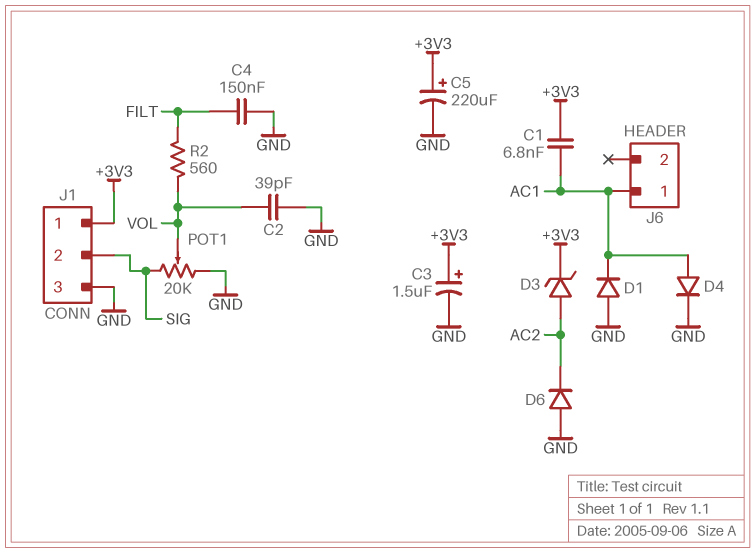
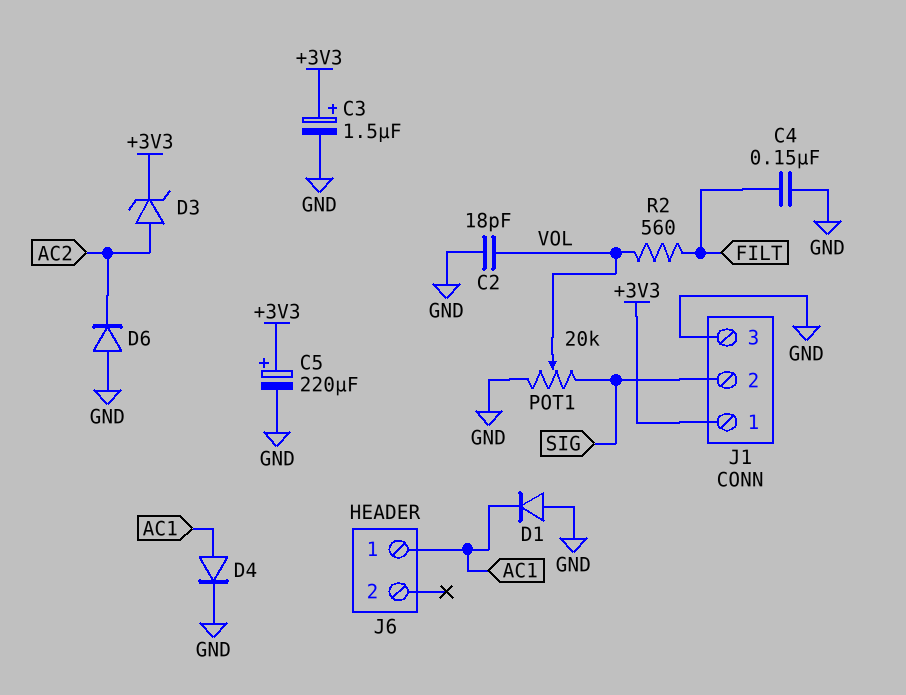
C1: 6.8nF (+3V3, AC1) -> none
C2: 39pF (GND, VOL) -> 18pF (GND, VOL)

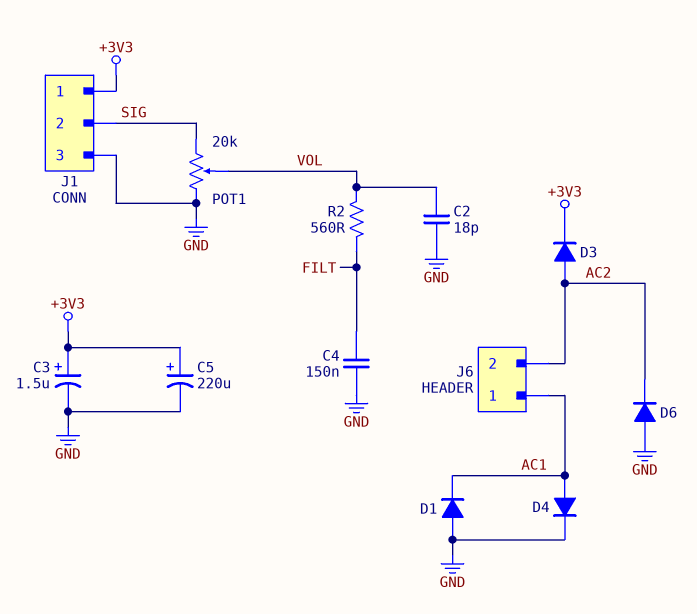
D3: zener (A AC2, K +3V3) -> diode (A AC2, K +3V3)
J6 pin 2: none -> AC2

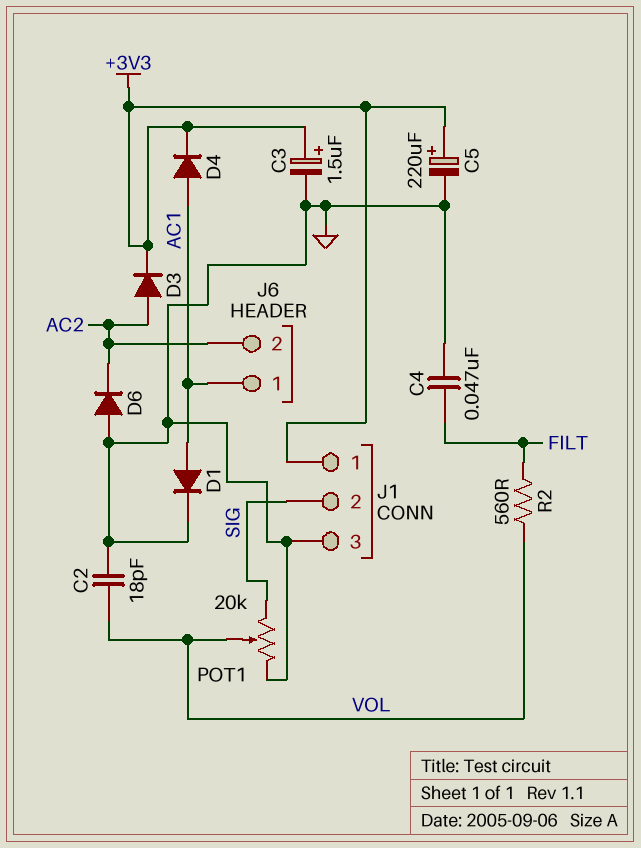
C4: 150nF (FILT, GND) -> 47nF (FILT, GND)
D1: diode (A GND, K AC1) -> diode (A AC1, K GND)
D4: diode (A AC1, K GND) -> diode (A AC1, K +3V3)

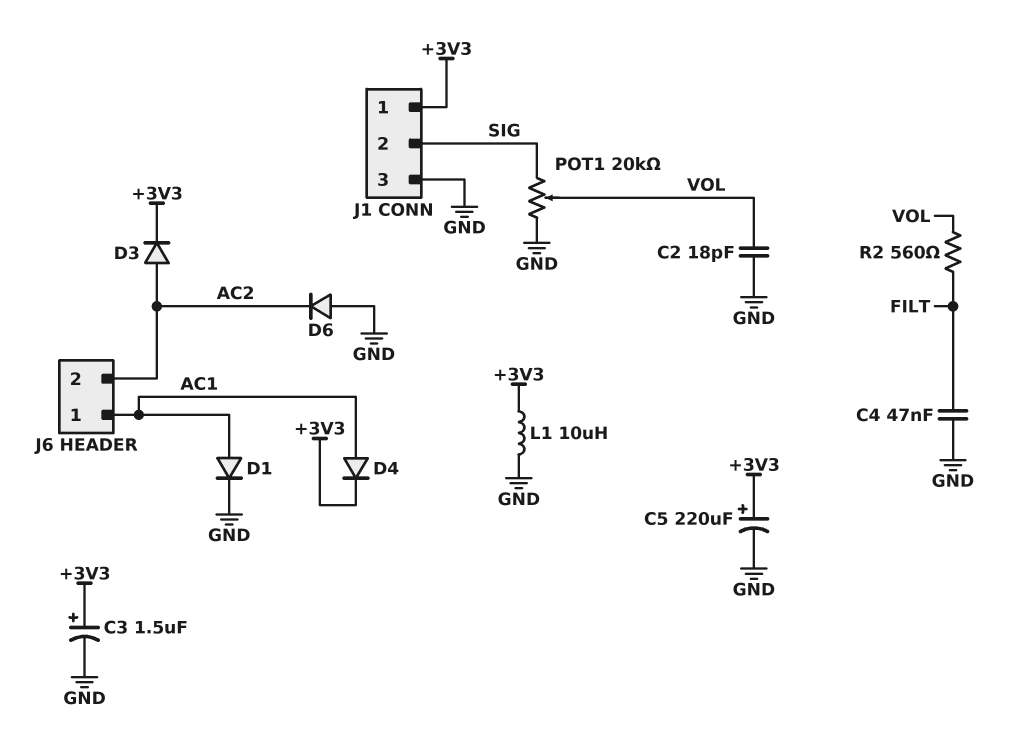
L1: none -> 10uH (+3V3, GND)

